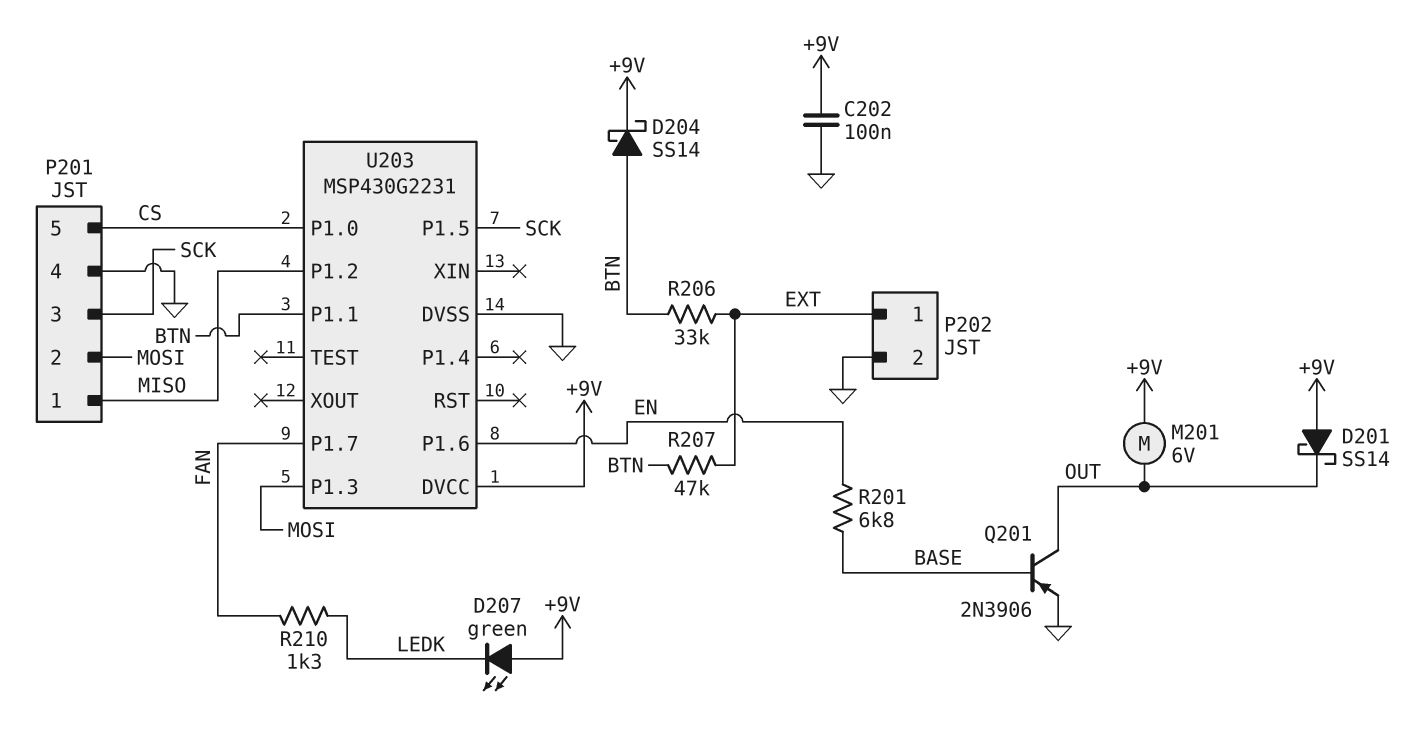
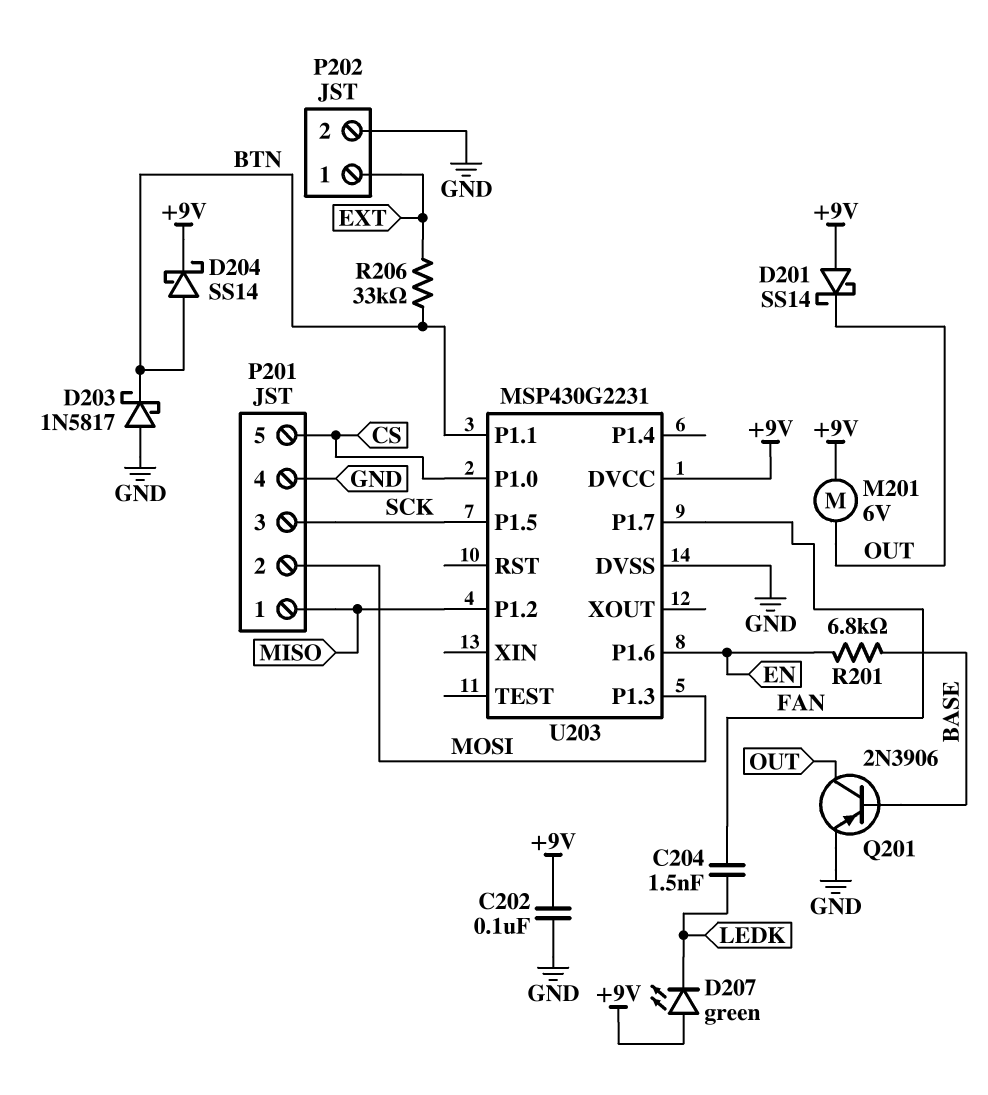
C204: none -> 1.5nF (FAN, LEDK)
D203: none -> schottky 1N5817 (A GND, K BTN)
R207: 47k (BTN, EXT) -> none
R210: 1.3k (FAN, LEDK) -> none

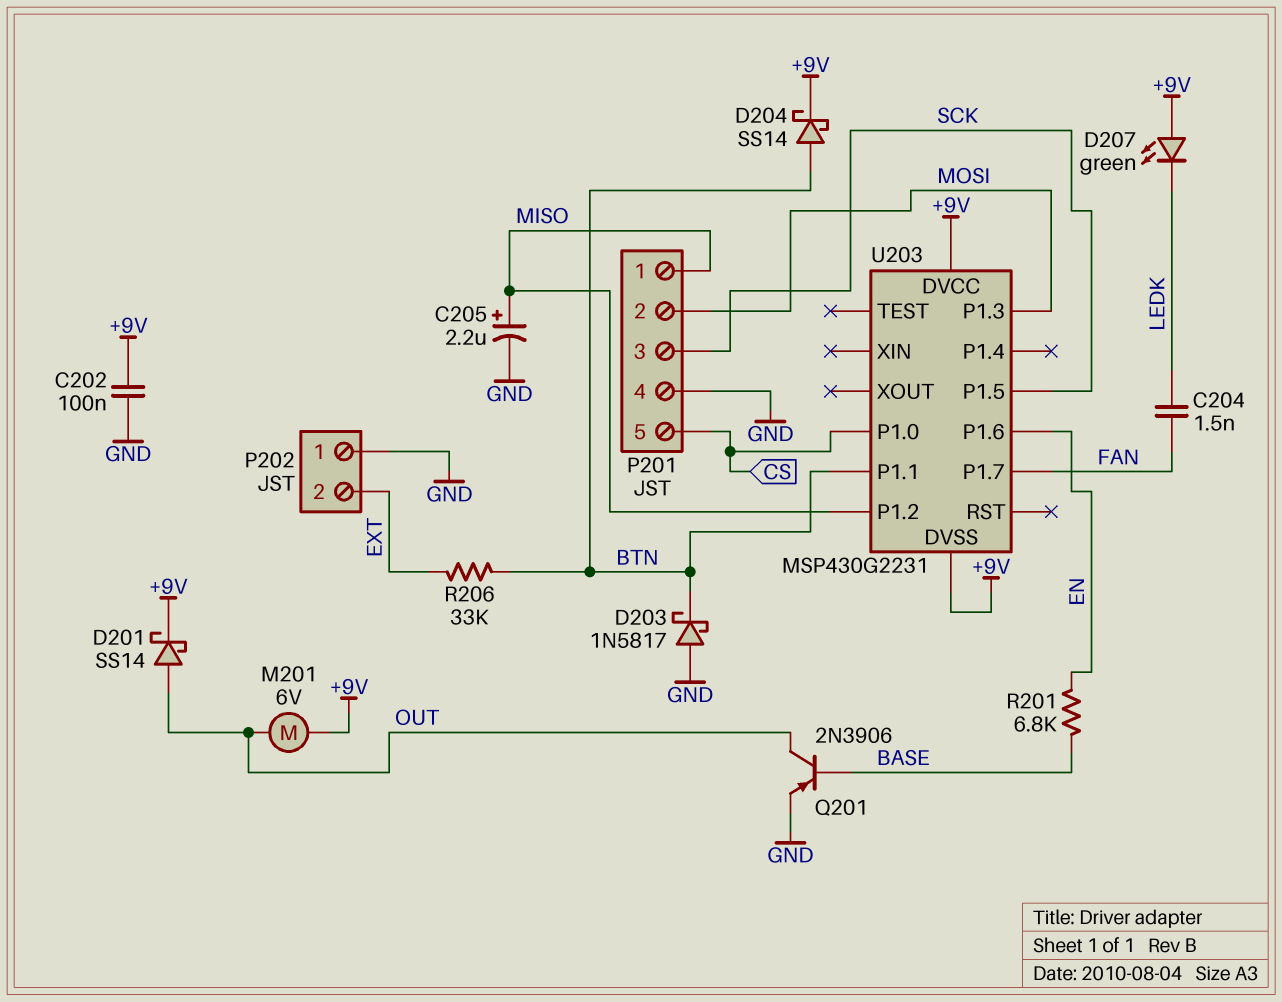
C205: none -> 2.2uF (plus MISO, minus GND)
D201: schottky SS14 (A +9V, K OUT) -> schottky SS14 (A OUT, K +9V)
P202 pin 1: EXT -> GND
P202 pin 2: GND -> EXT
U203 pin DVSS: GND -> +9V

